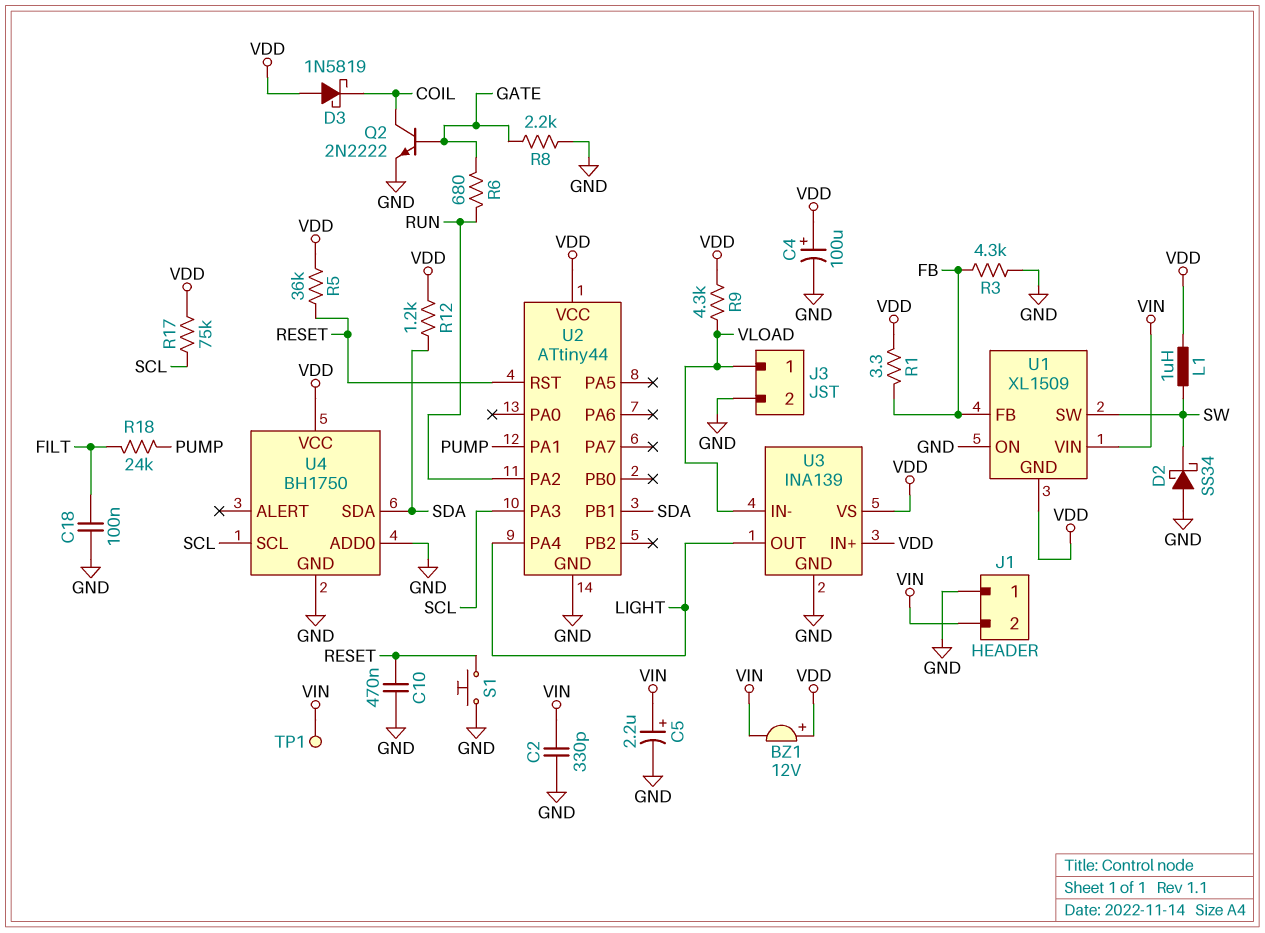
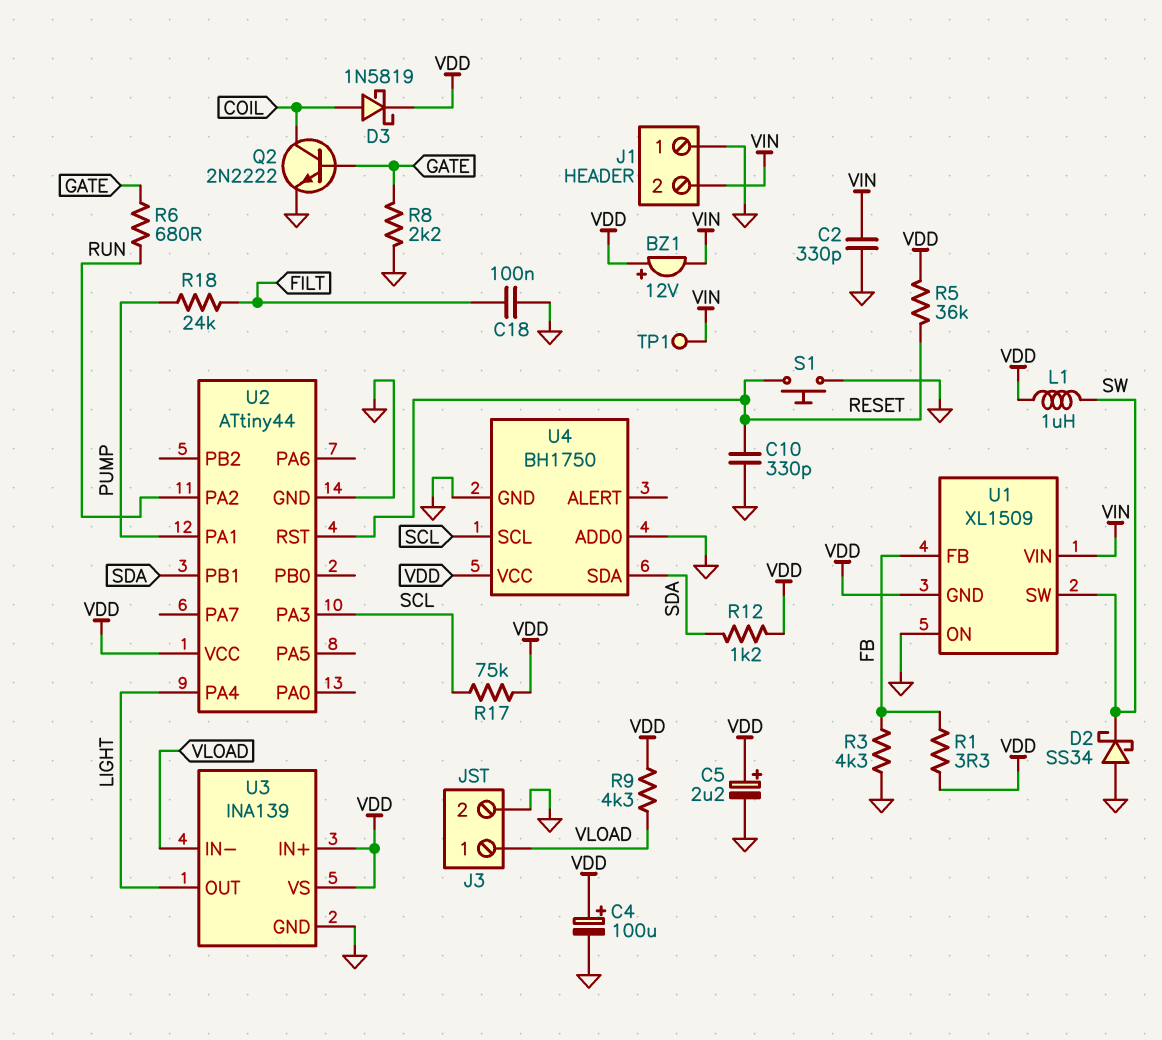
C5: 2.2uF (plus VIN, minus GND) -> 2.2uF (plus VDD, minus GND)
C10: 470nF (GND, RESET) -> 330pF (GND, RESET)
D3: schottky 1N5819 (A VDD, K COIL) -> schottky 1N5819 (A COIL, K VDD)

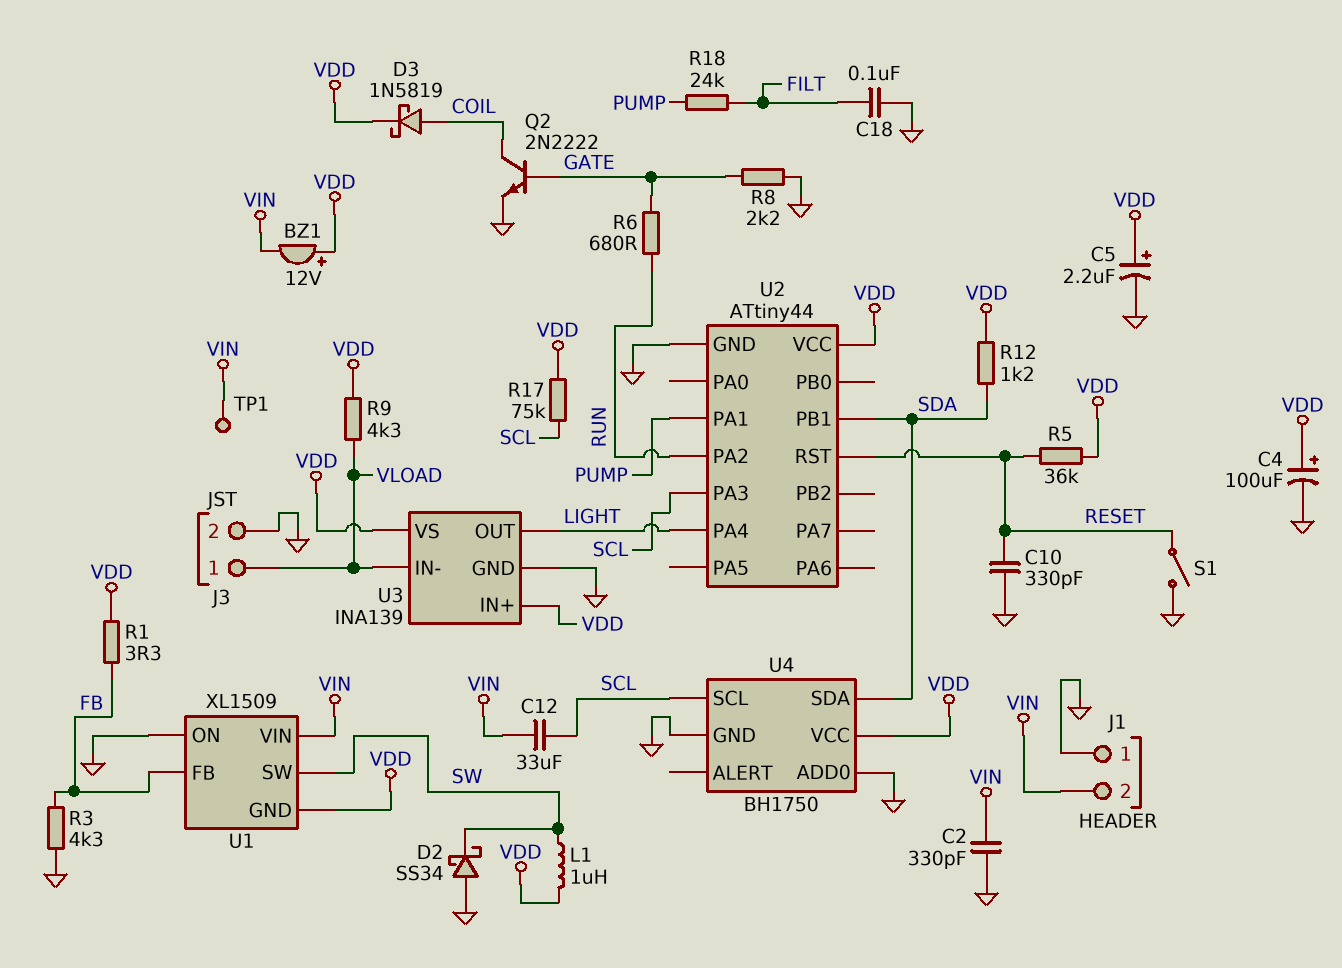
C12: none -> 33uF (SCL, VIN)
S1: button (GND, RESET) -> switch (GND, RESET)

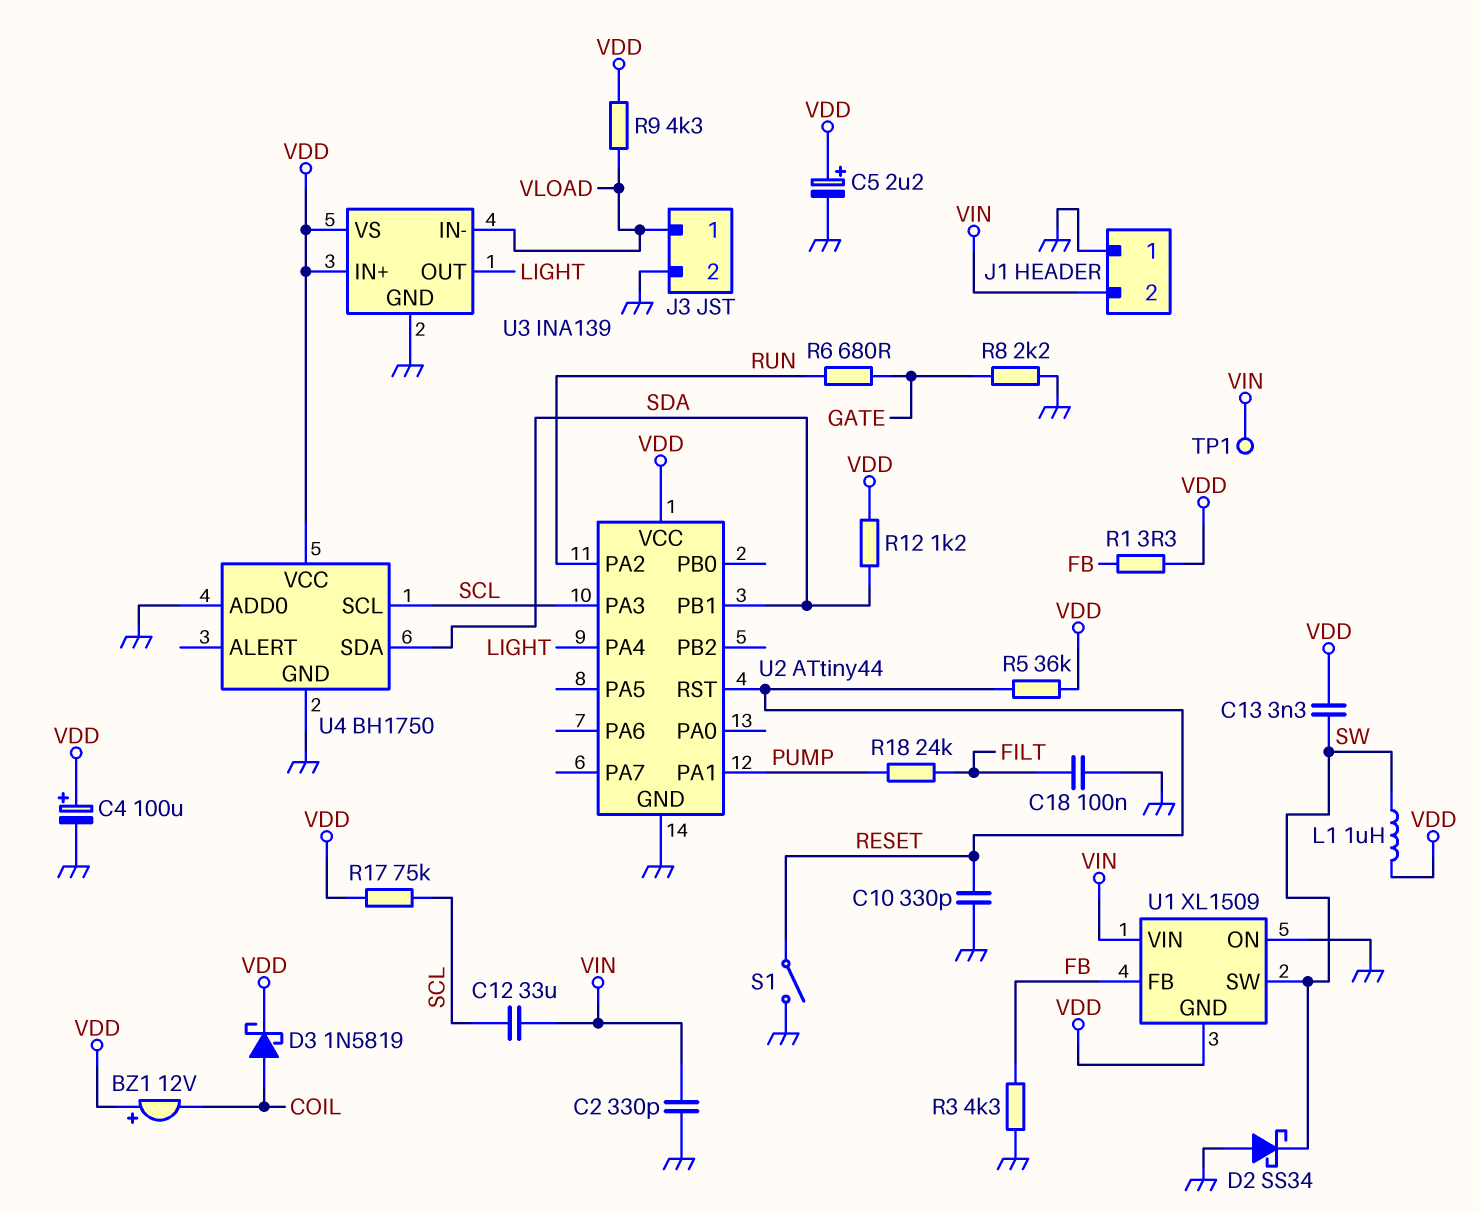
BZ1: buzzer 12V (plus VDD, minus VIN) -> buzzer 12V (plus VDD, minus COIL)
C13: none -> 3.3nF (SW, VDD)
Q2: NPN 2N2222 (B GATE, C COIL, E GND) -> none

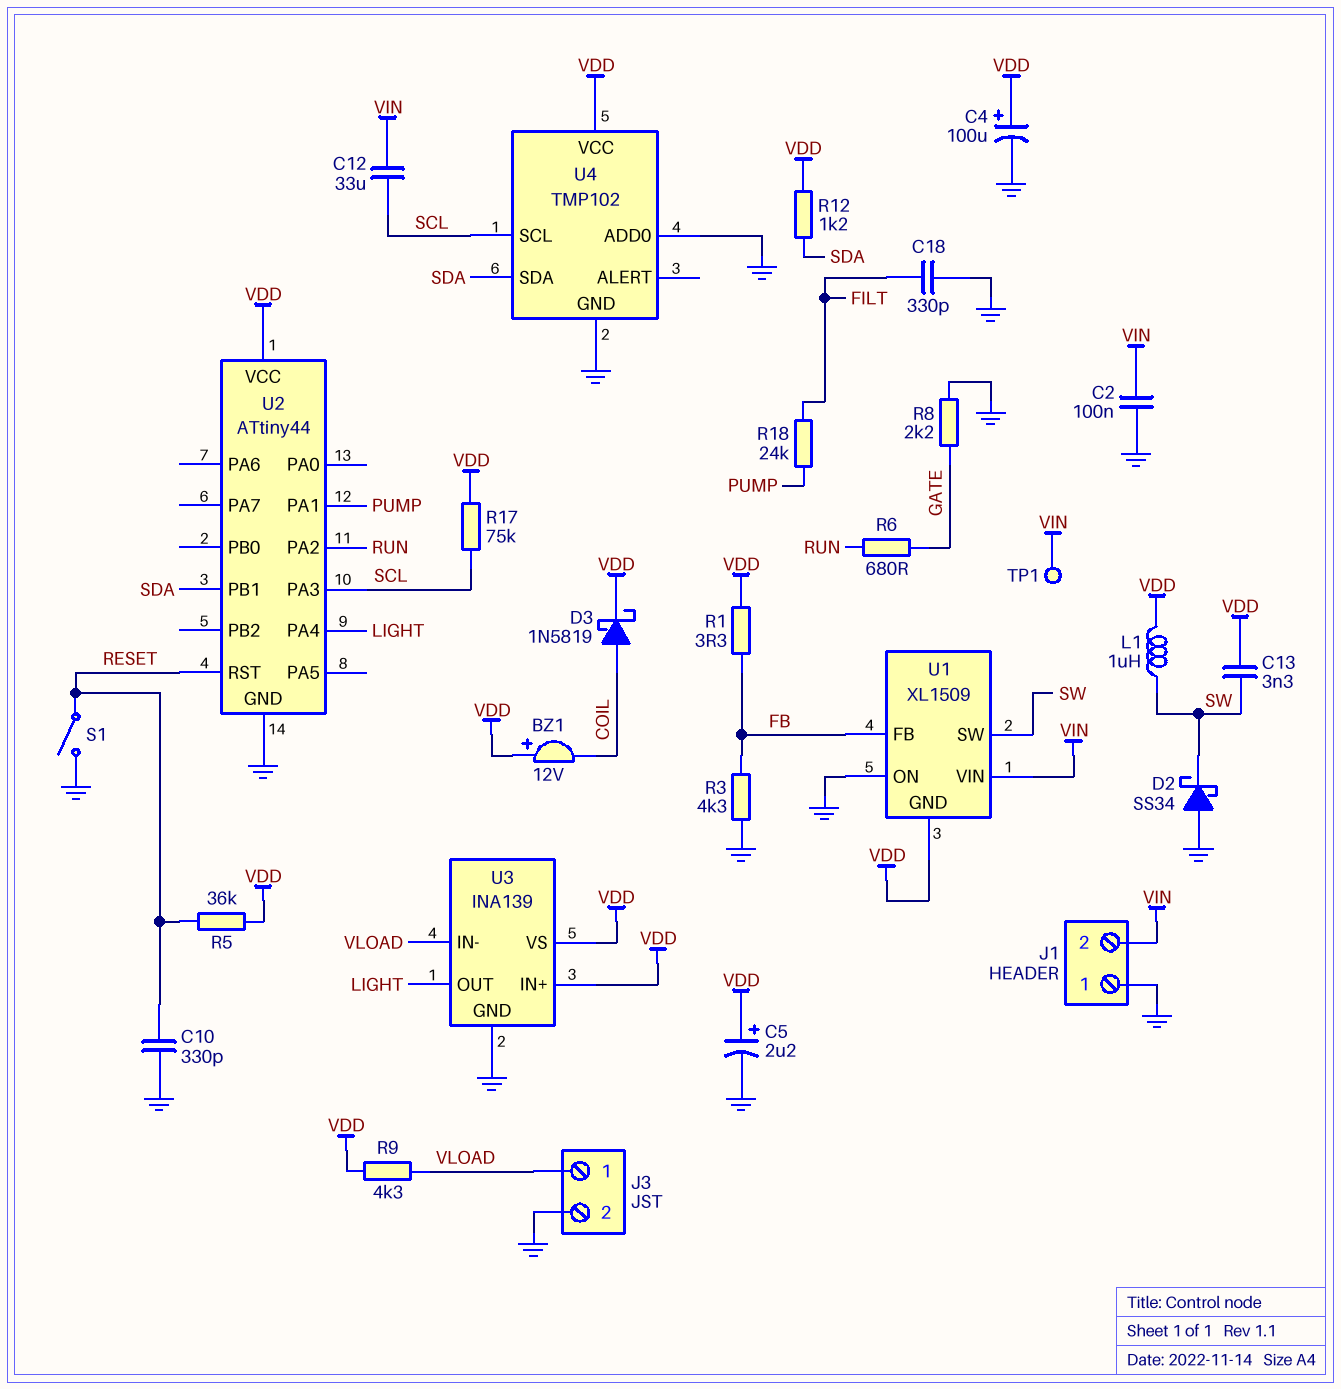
C2: 330pF (GND, VIN) -> 100nF (GND, VIN)
C18: 100nF (FILT, GND) -> 330pF (FILT, GND)
U4: BH1750 -> TMP102

